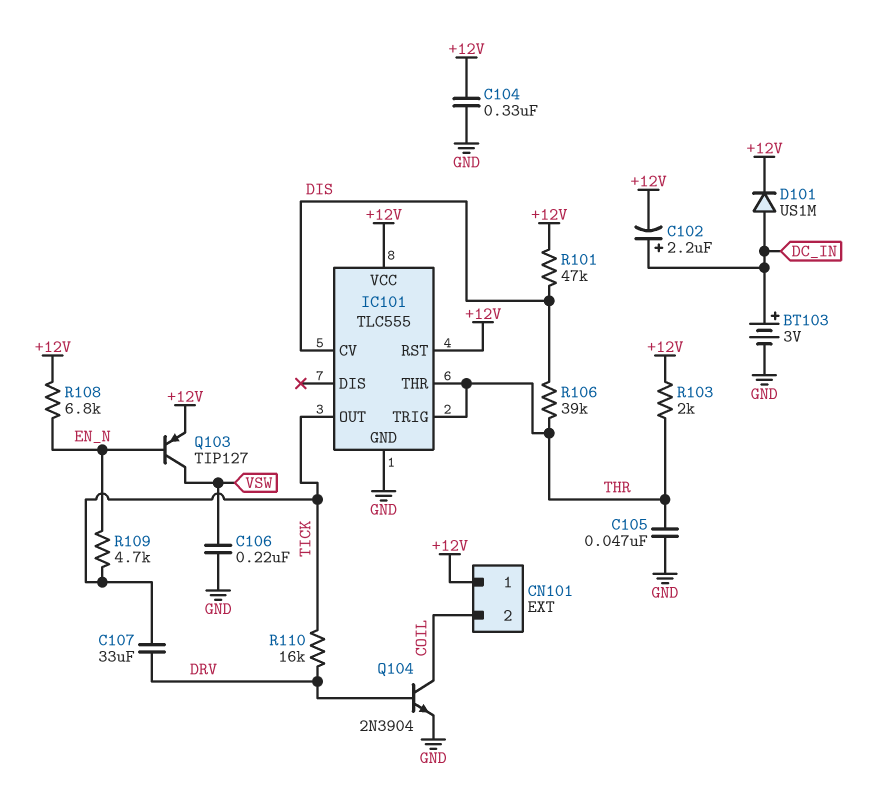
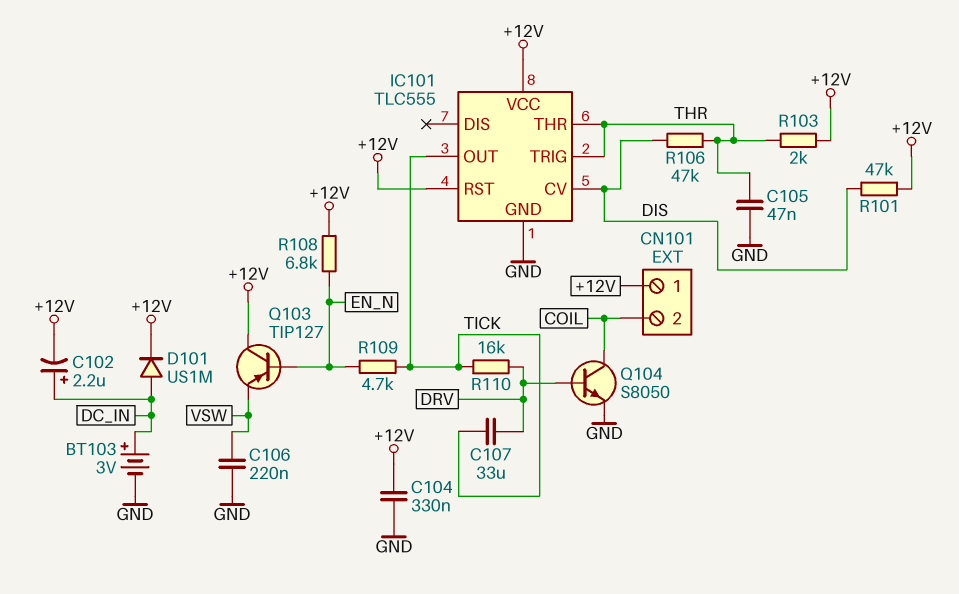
Q103: PNP TIP127 (B EN_N, C VSW, E +12V) -> PNP TIP127 (B EN_N, C +12V, E VSW)
Q104: NPN 2N3904 (B DRV, C COIL, E GND) -> NPN S8050 (B DRV, C COIL, E GND)
R106: 39k (DIS, THR) -> 47k (DIS, THR)

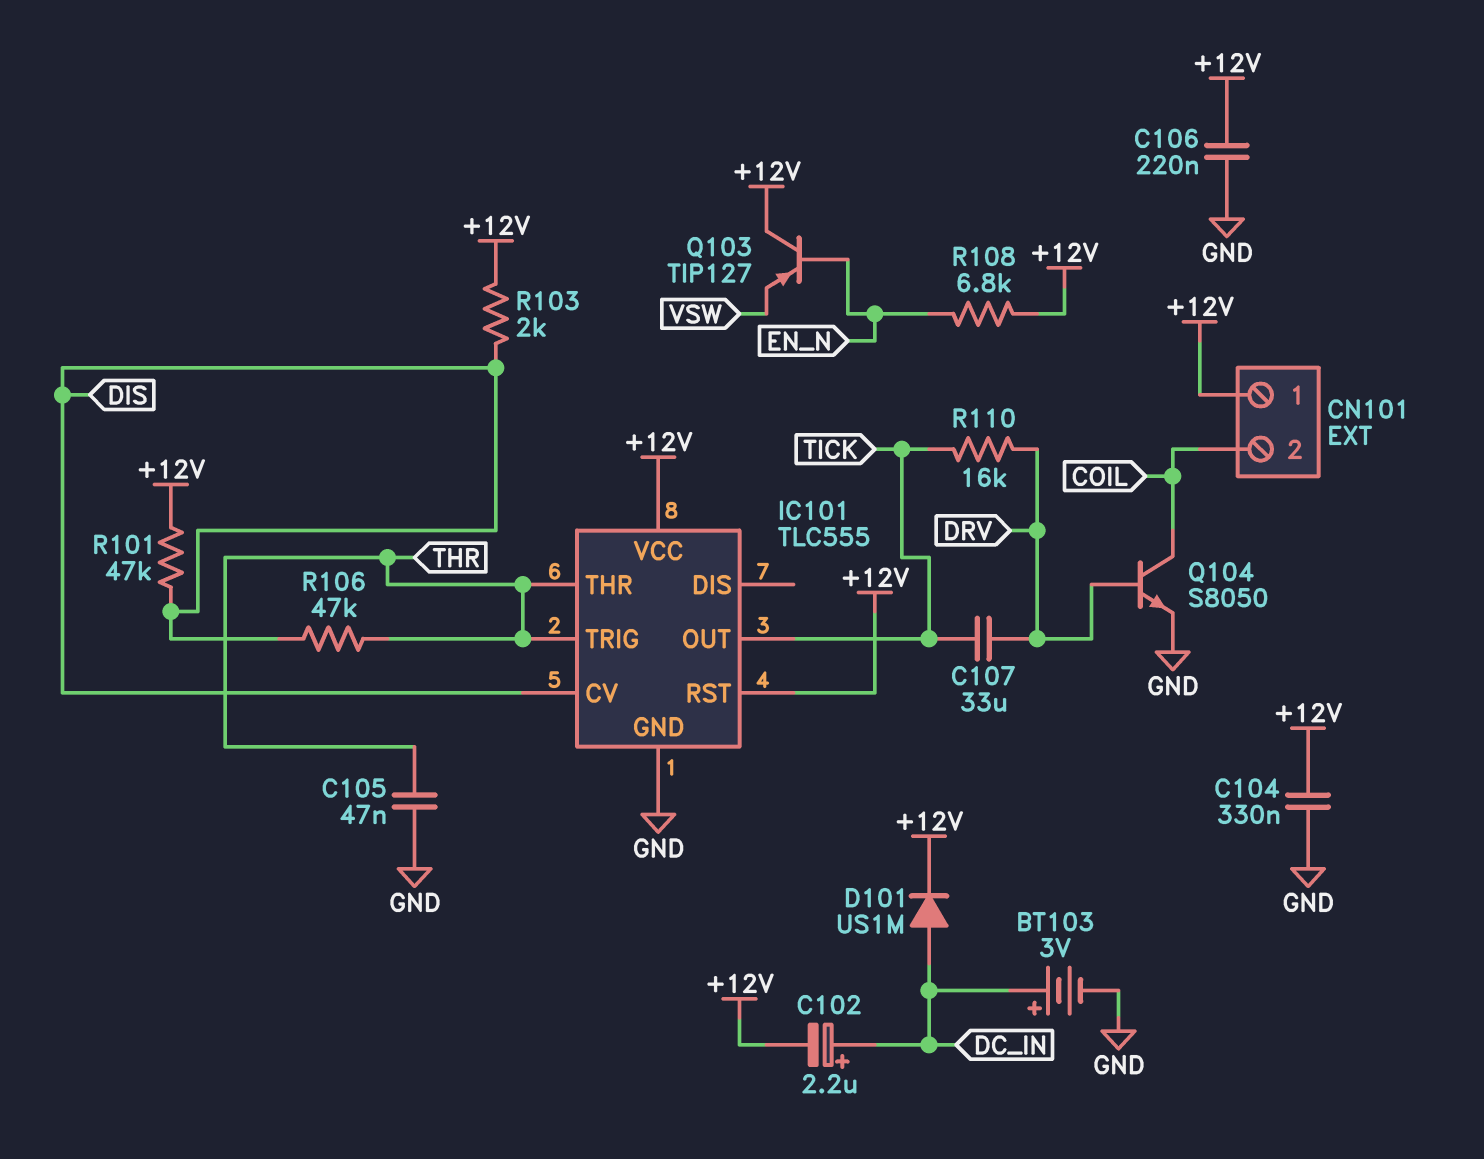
C106: 220nF (GND, VSW) -> 220nF (+12V, GND)
R103: 2k (+12V, THR) -> 2k (+12V, DIS)
R109: 4.7k (EN_N, TICK) -> none

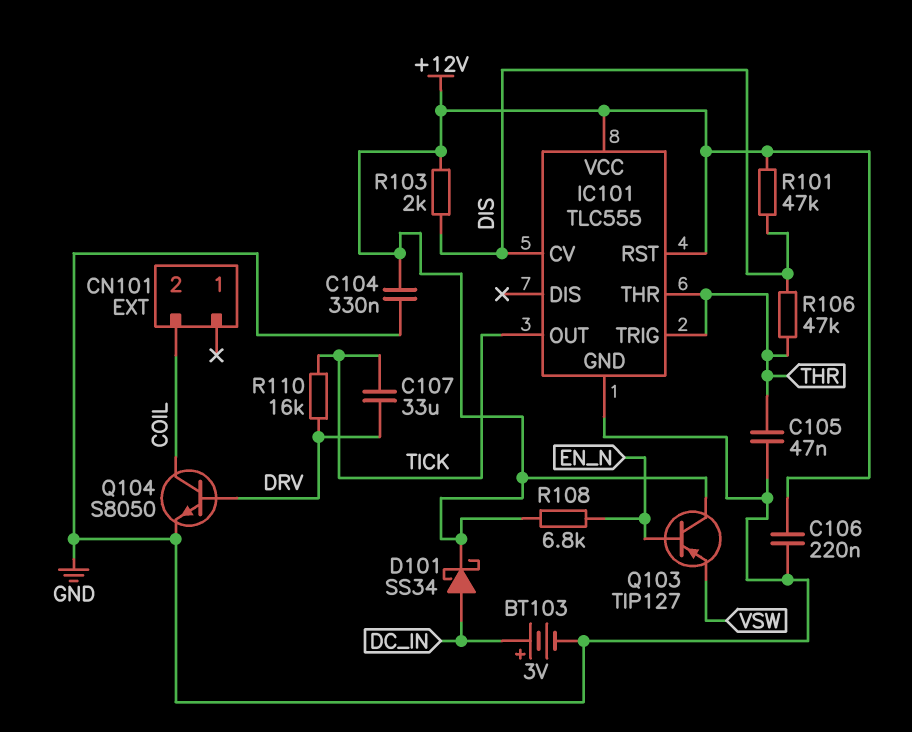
C102: 2.2uF (plus DC_IN, minus +12V) -> none
CN101 pin 1: +12V -> none
D101: diode US1M (A DC_IN, K +12V) -> schottky SS34 (A DC_IN, K +12V)

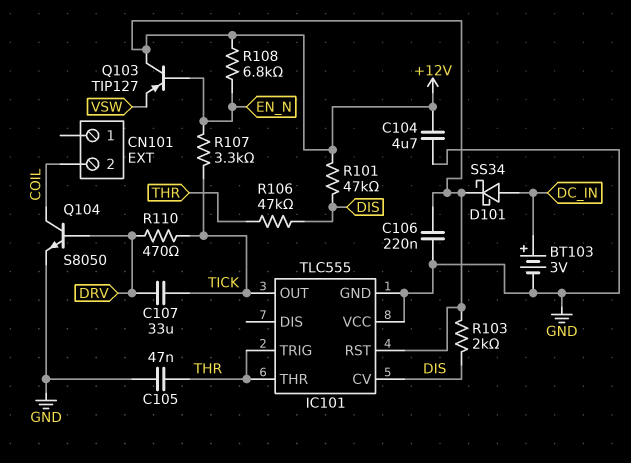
C104: 330nF (+12V, GND) -> 4.7uF (+12V, GND)
IC101 pin VCC: +12V -> GND
R107: none -> 3.3k (EN_N, TICK)
R110: 16k (DRV, TICK) -> 470 (DRV, TICK)

